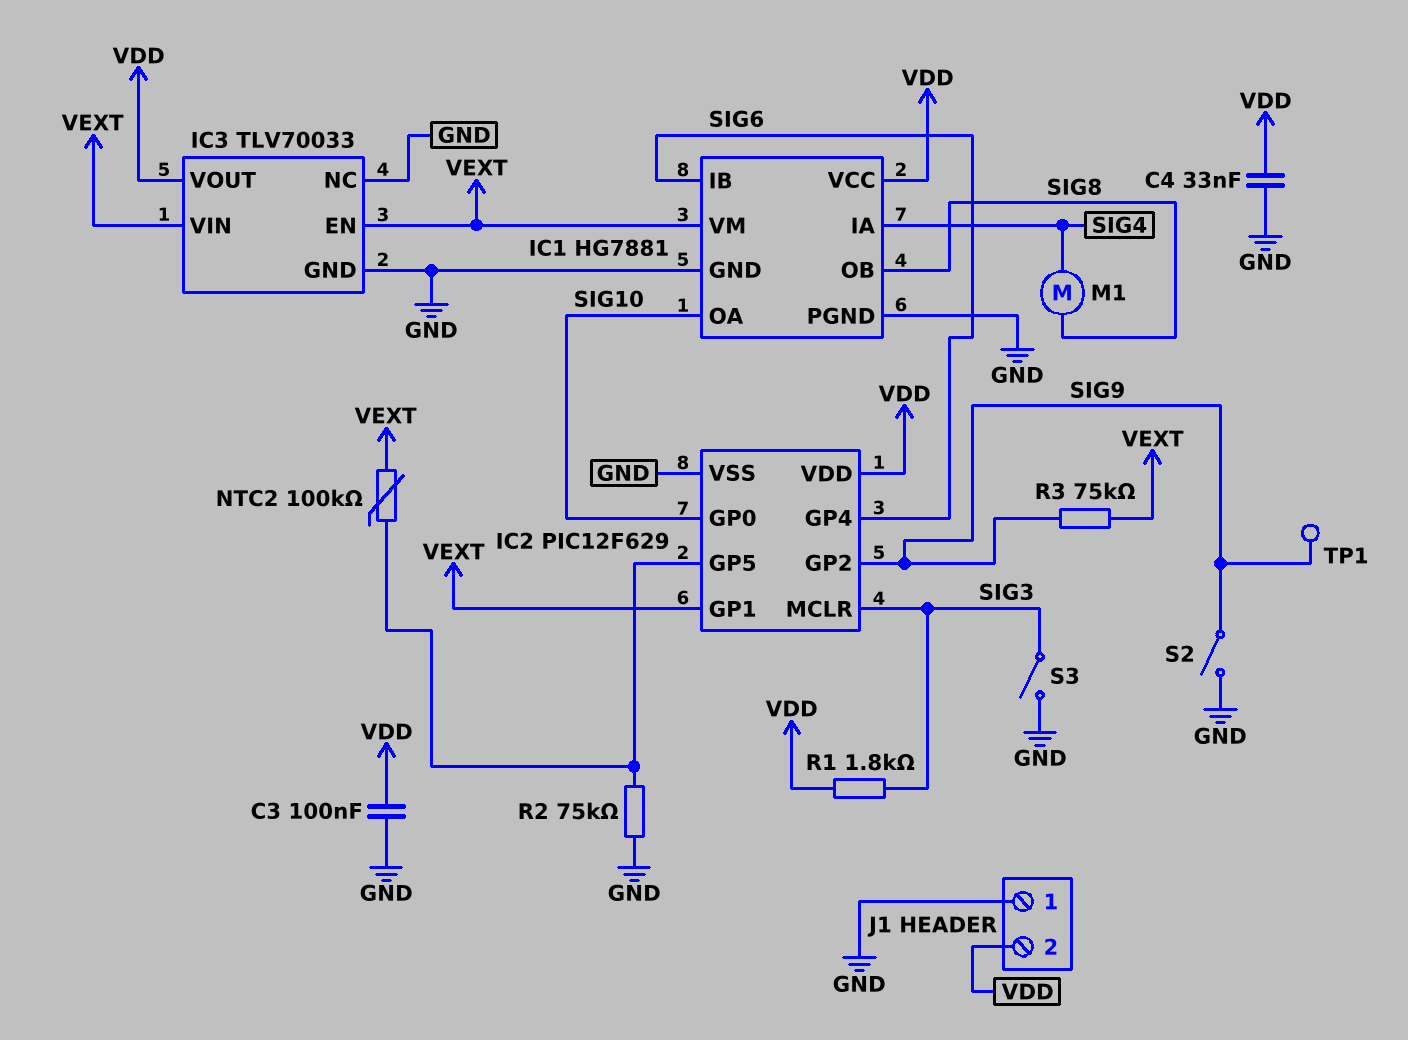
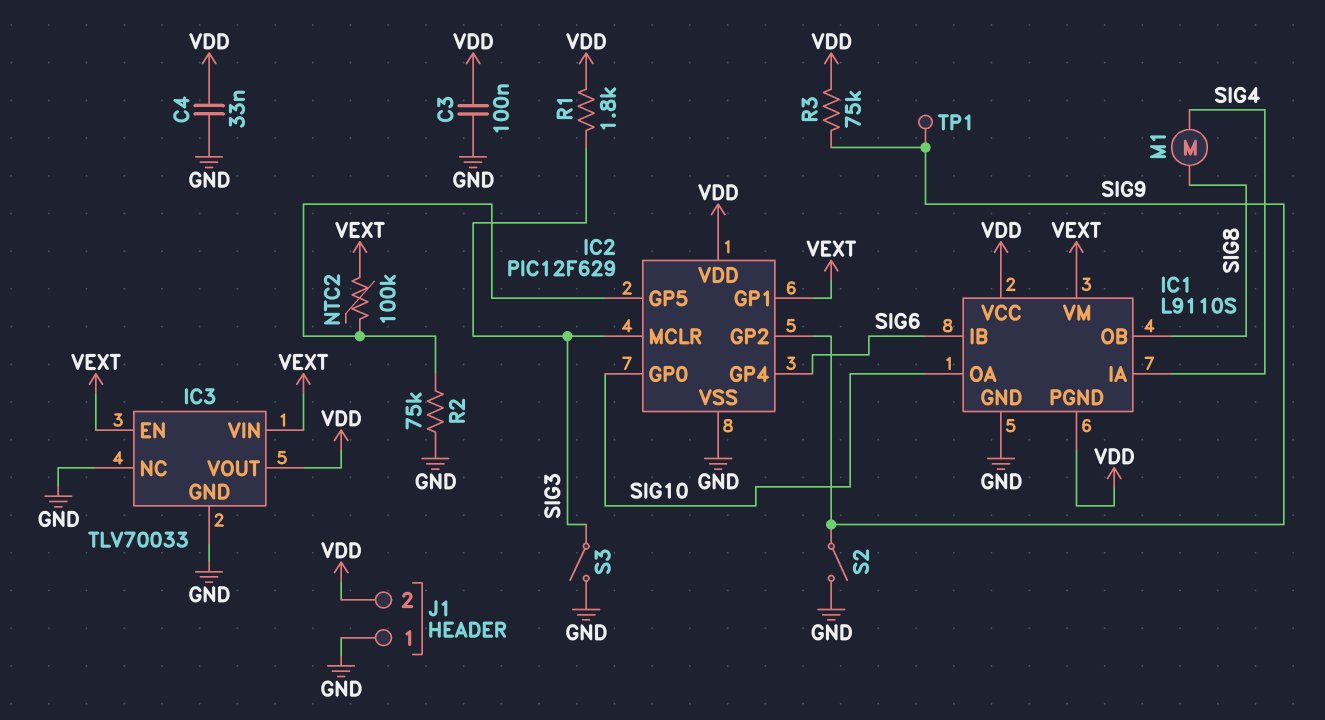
IC1: HG7881 -> L9110S
IC1 pin PGND: GND -> VDD
R3: 75k (SIG9, VEXT) -> 75k (SIG9, VDD)

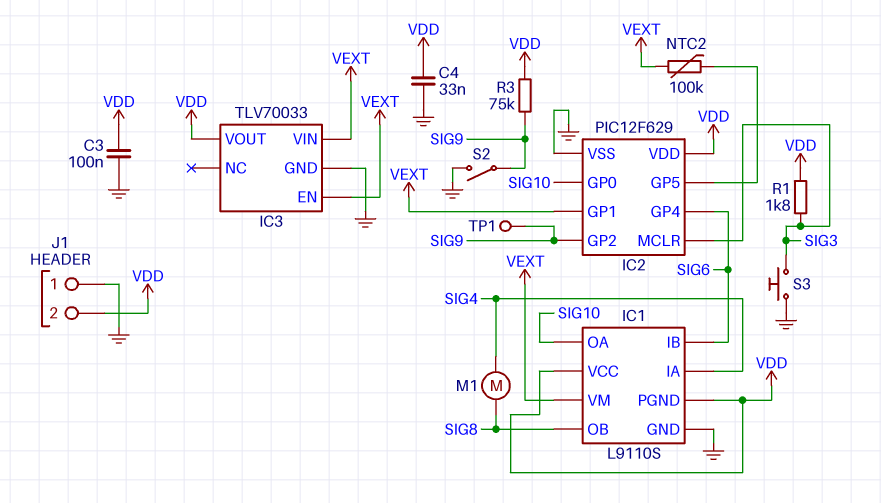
IC3 pin NC: GND -> none
R2: 75k (GND, IC2/GP5) -> none
S3: switch (GND, SIG3) -> button (GND, SIG3)

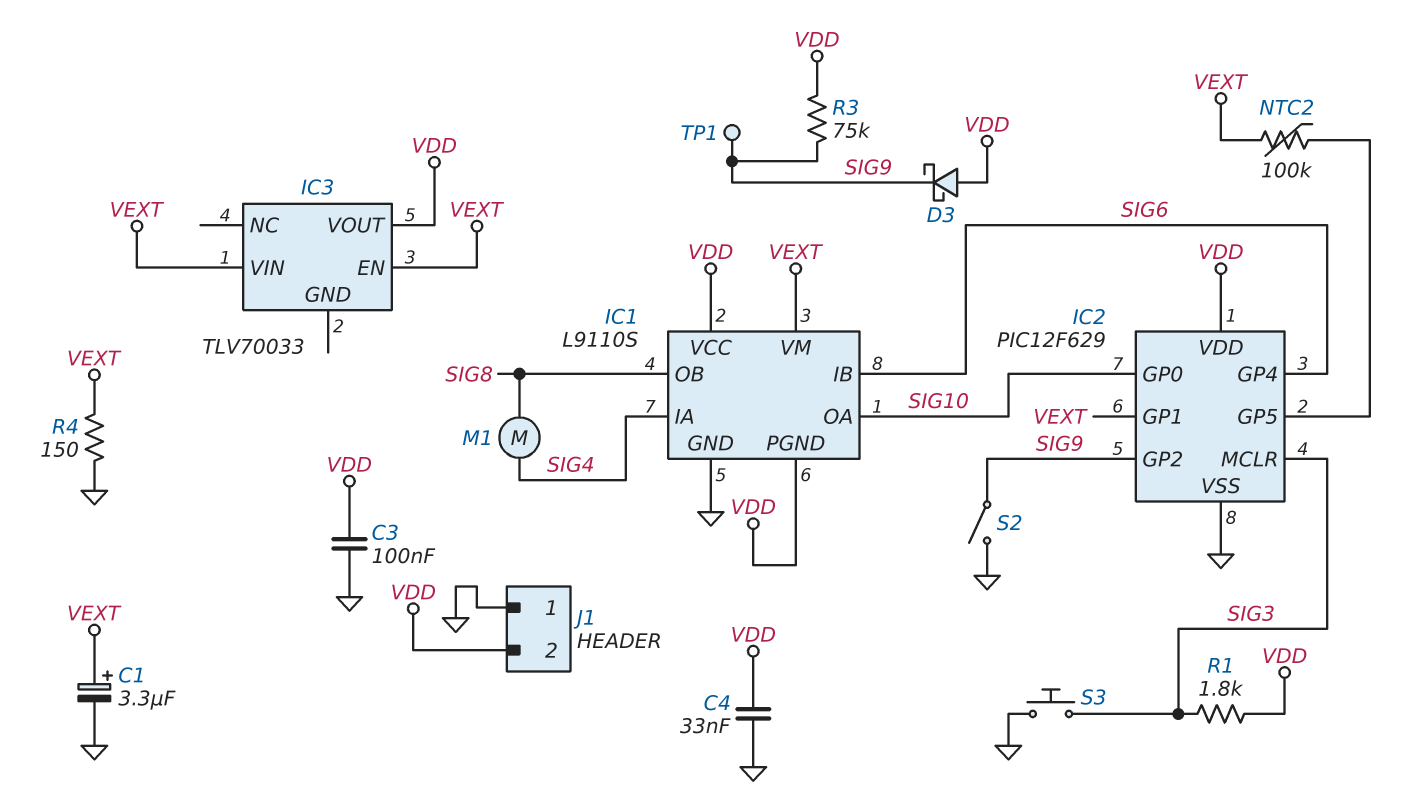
C1: none -> 3.3uF (plus VEXT, minus GND)
D3: none -> schottky (A VDD, K SIG9)
IC3 pin GND: GND -> none
R4: none -> 150 (GND, VEXT)

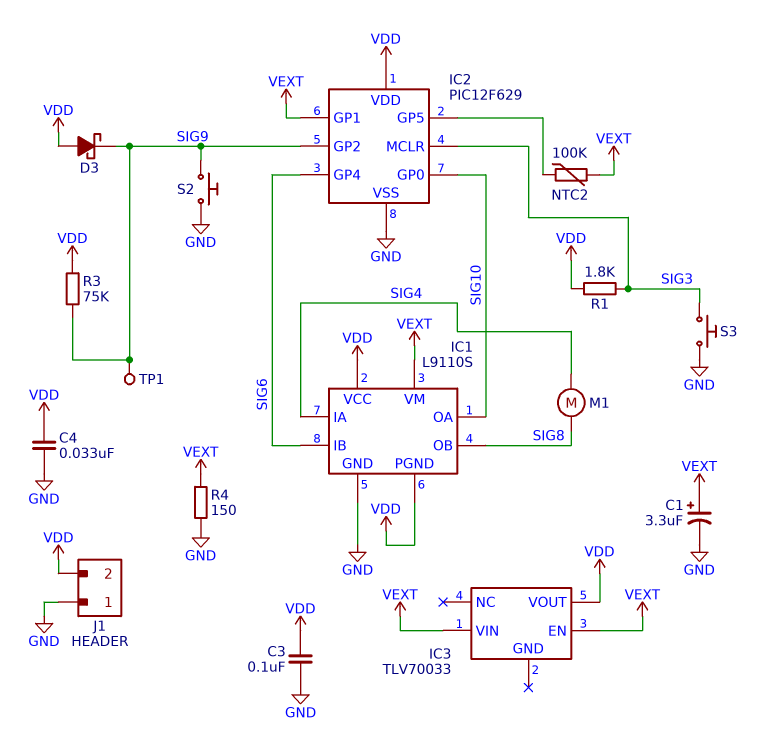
S2: switch (GND, SIG9) -> button (GND, SIG9)

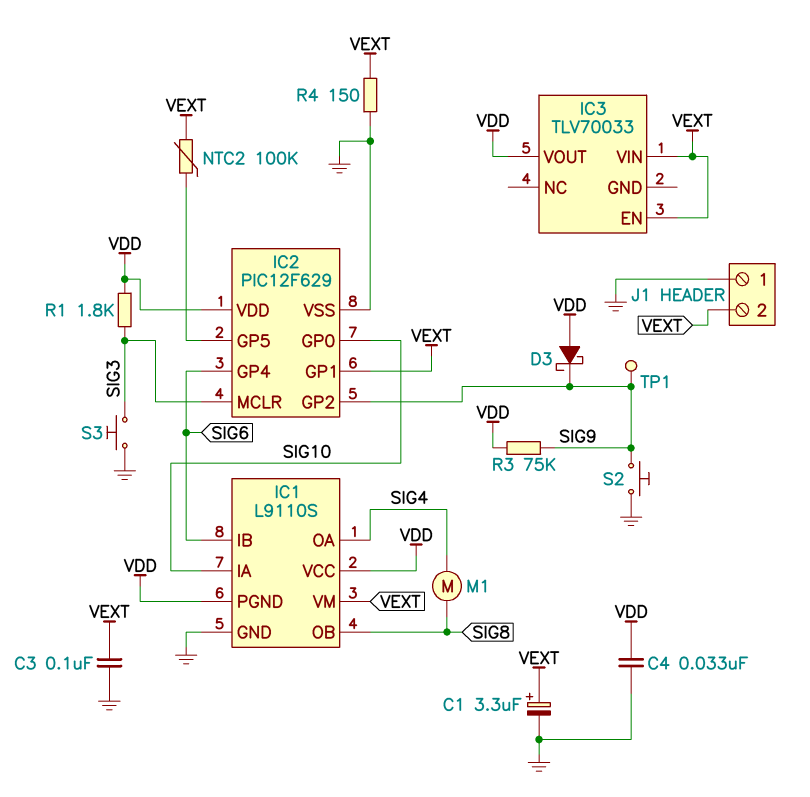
C3: 100nF (GND, VDD) -> 100nF (GND, VEXT)
IC1 pin IA: SIG4 -> SIG10
IC1 pin OA: SIG10 -> SIG4
J1 pin 2: VDD -> VEXT

